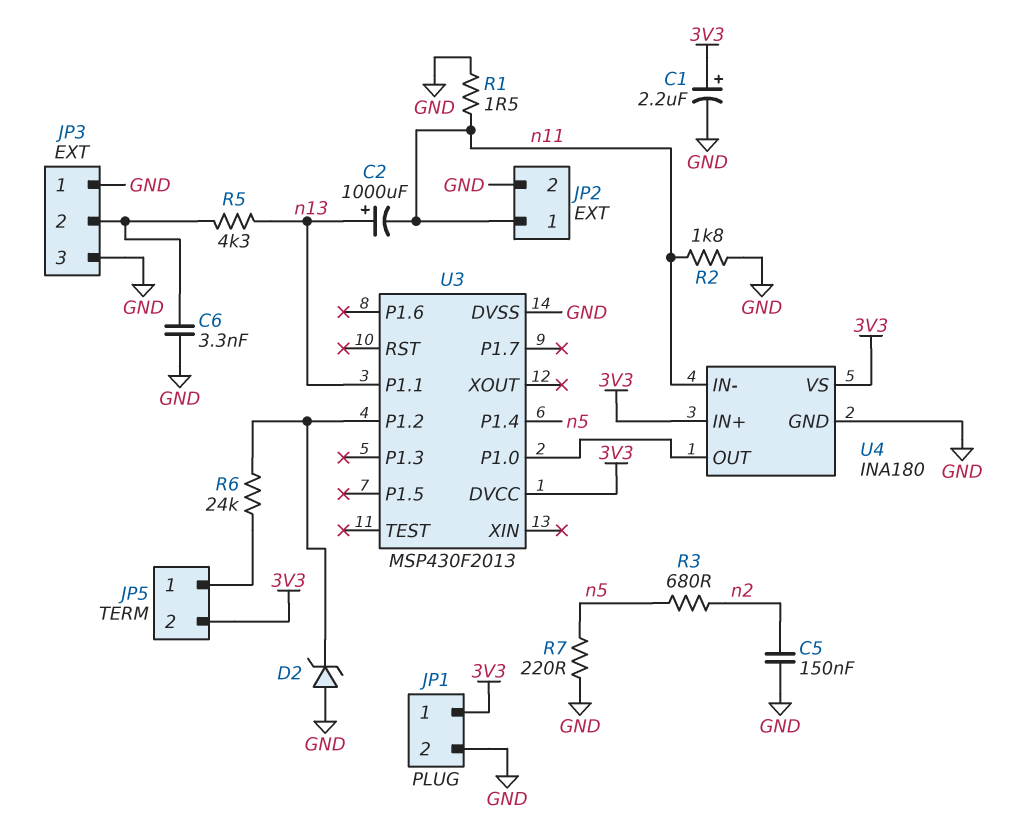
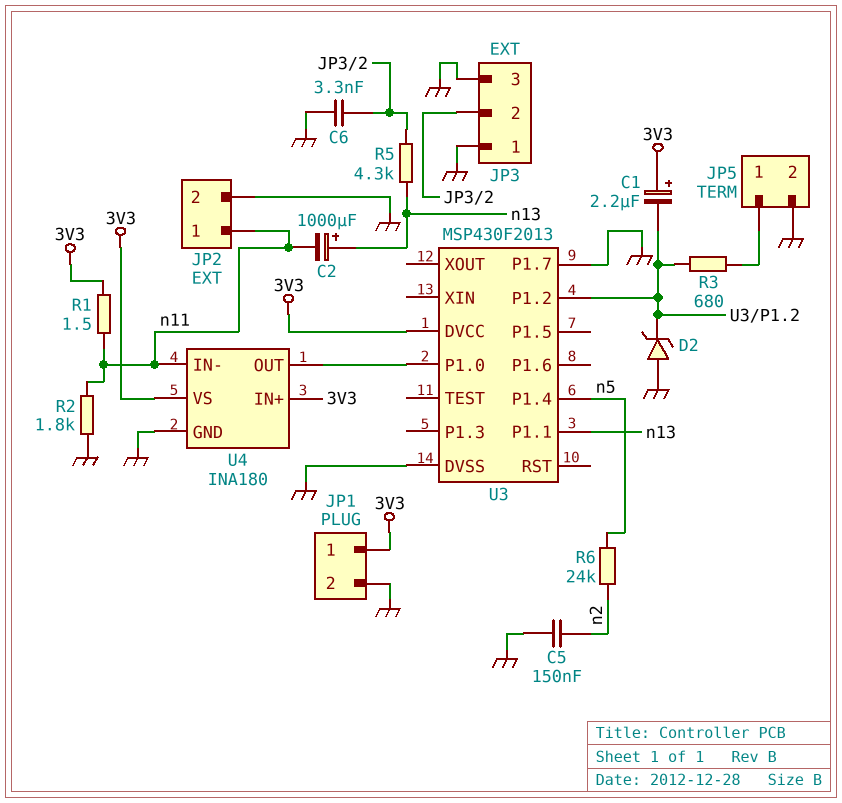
C1: 2.2uF (plus 3V3, minus GND) -> 2.2uF (plus 3V3, minus U3/P1.2)
JP5 pin 2: 3V3 -> GND
R1: 1.5 (GND, n11) -> 1.5 (3V3, n11)
R3: 680 (n2, n5) -> 680 (JP5/1, U3/P1.2)
R6: 24k (JP5/1, U3/P1.2) -> 24k (n2, n5)
R7: 220 (GND, n5) -> none
U3 pin P1.7: none -> GND

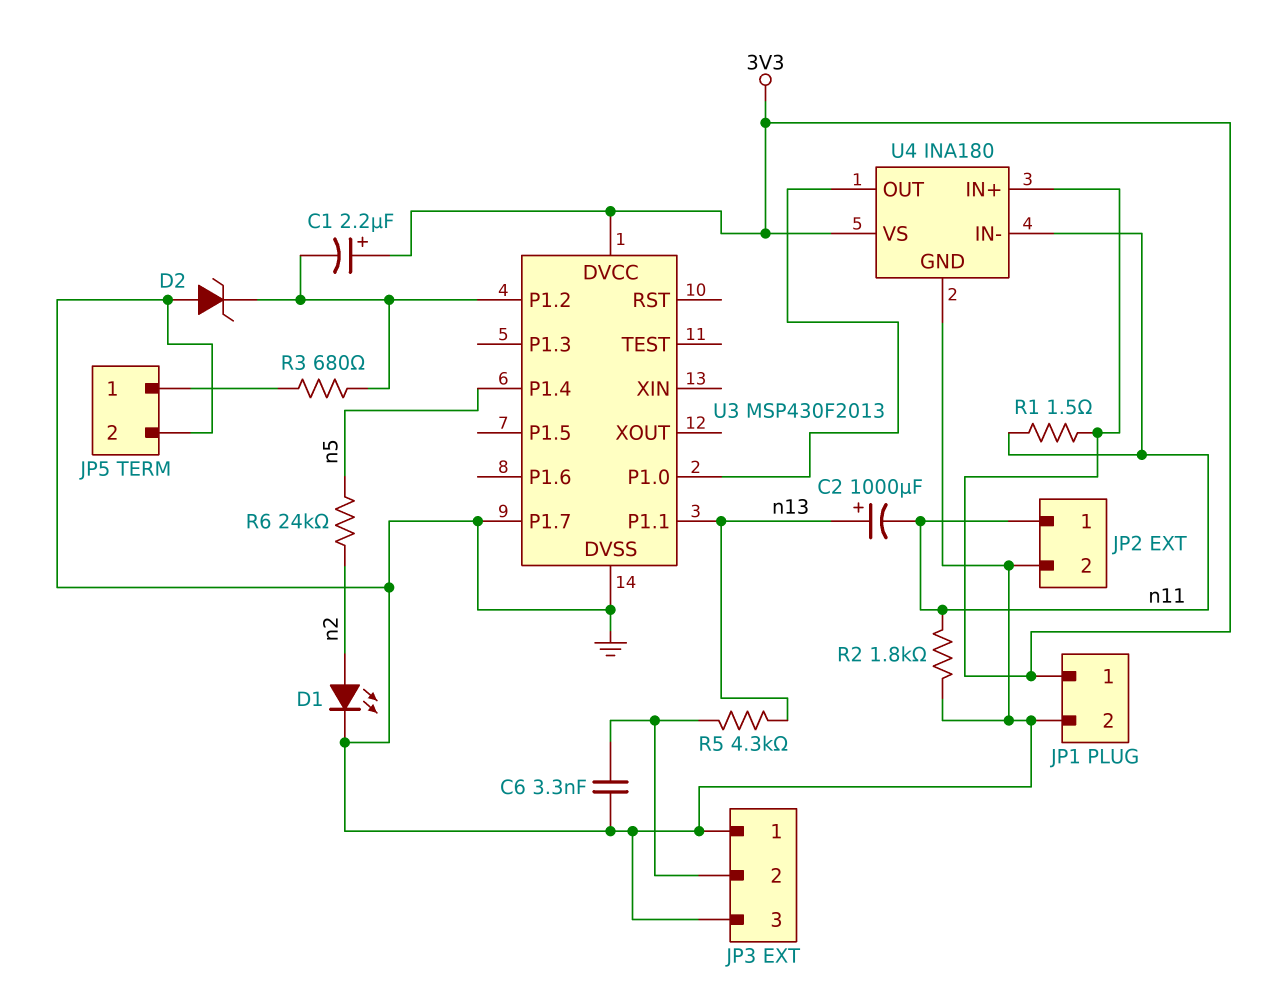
C5: 150nF (GND, n2) -> none
D1: none -> LED (A n2, K GND)

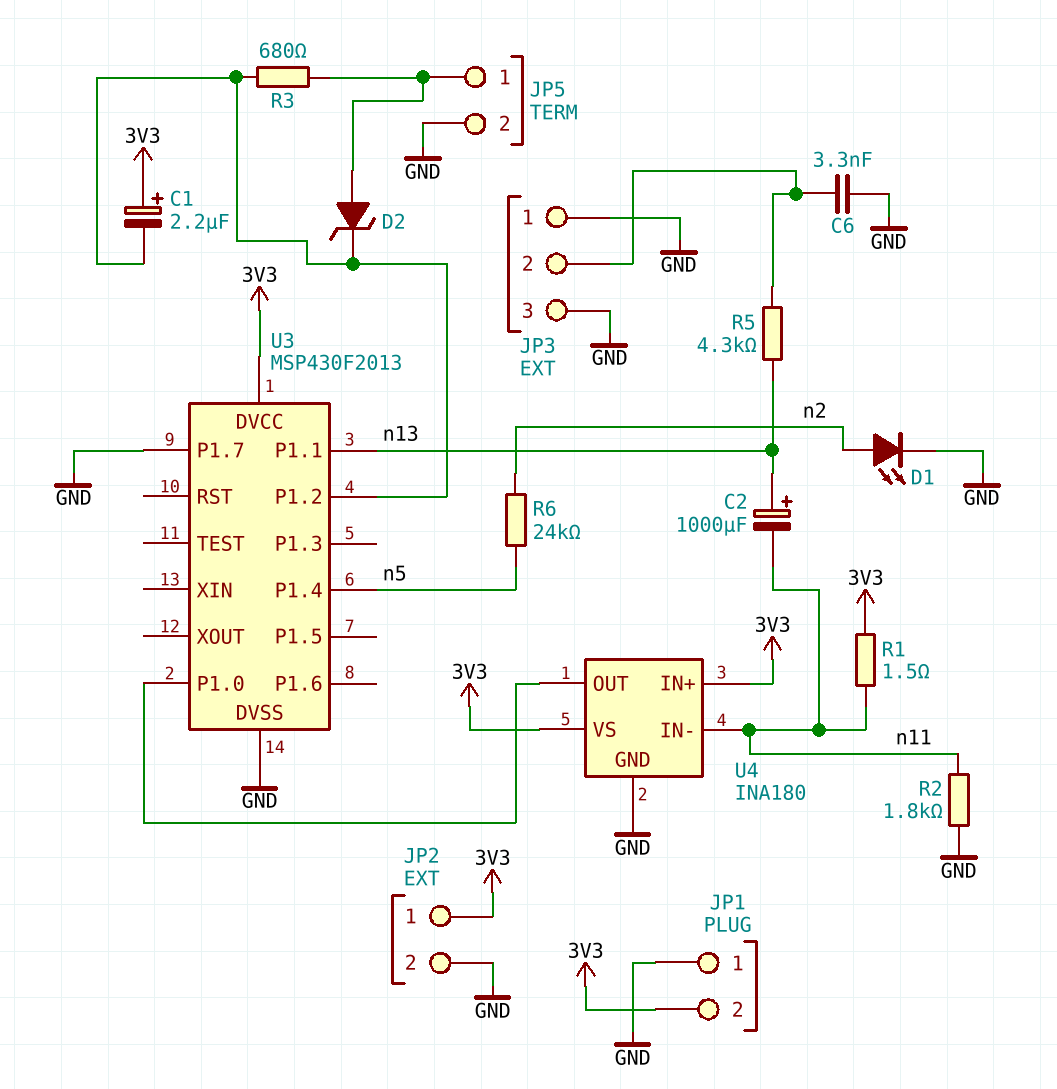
D2: zener (A GND, K U3/P1.2) -> zener (A JP5/1, K U3/P1.2)
JP1 pin 1: 3V3 -> GND
JP1 pin 2: GND -> 3V3
JP2 pin 1: n11 -> 3V3

